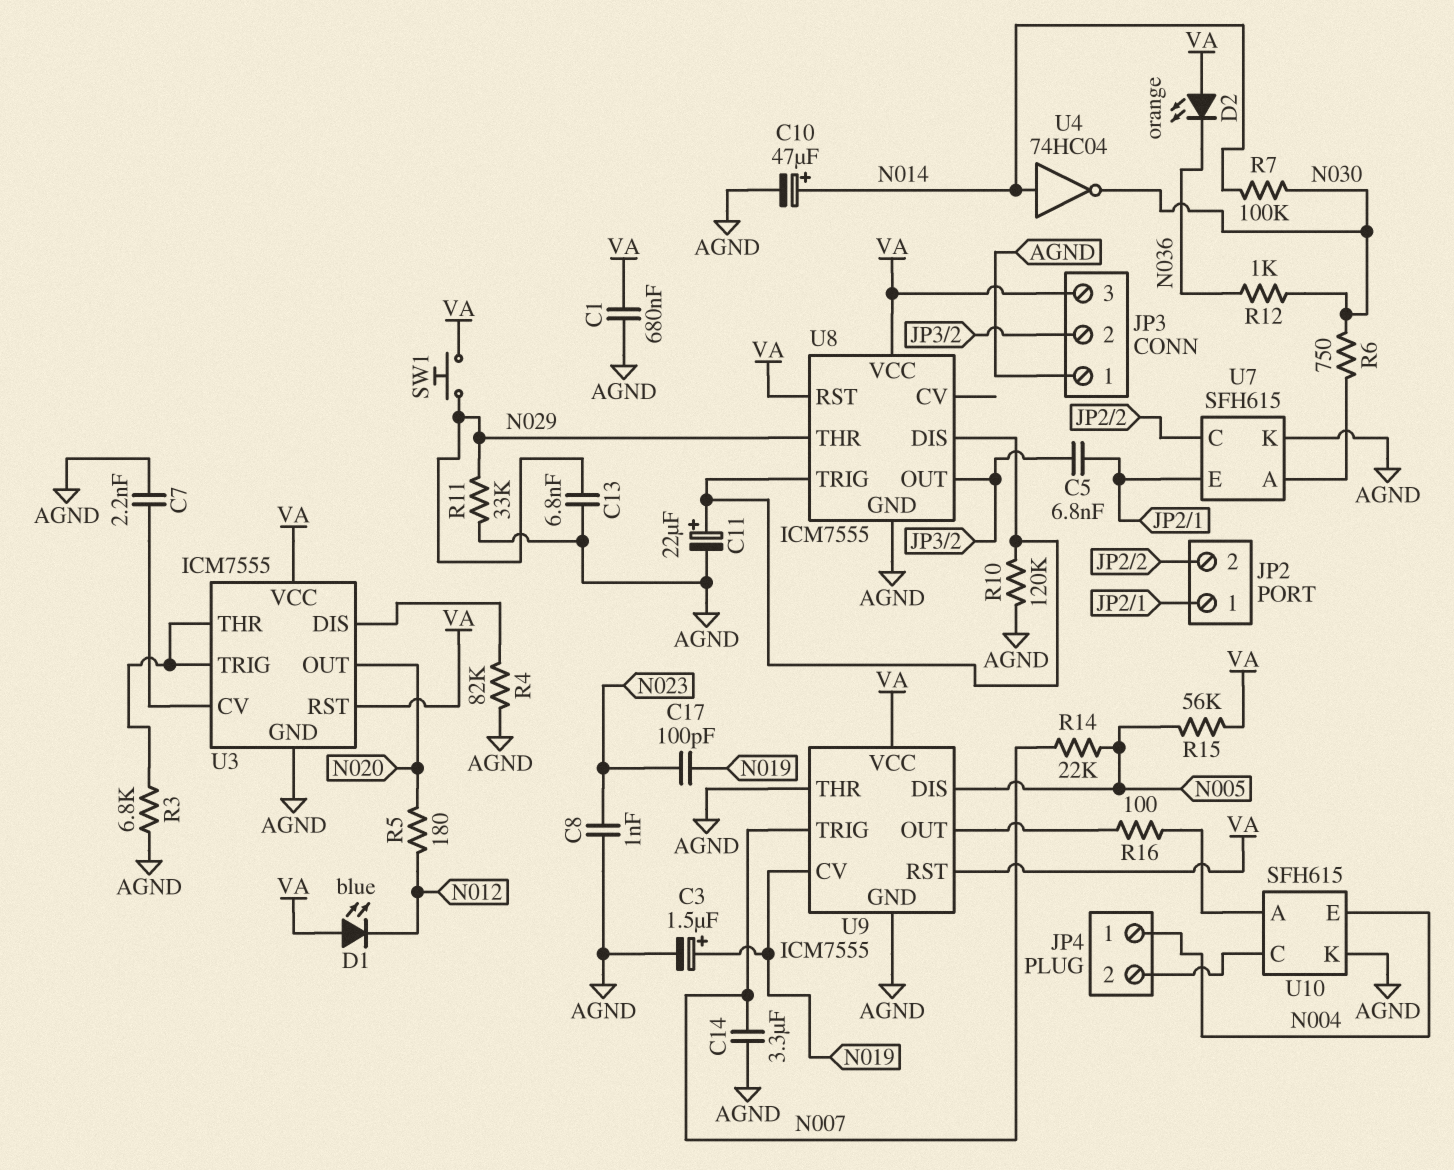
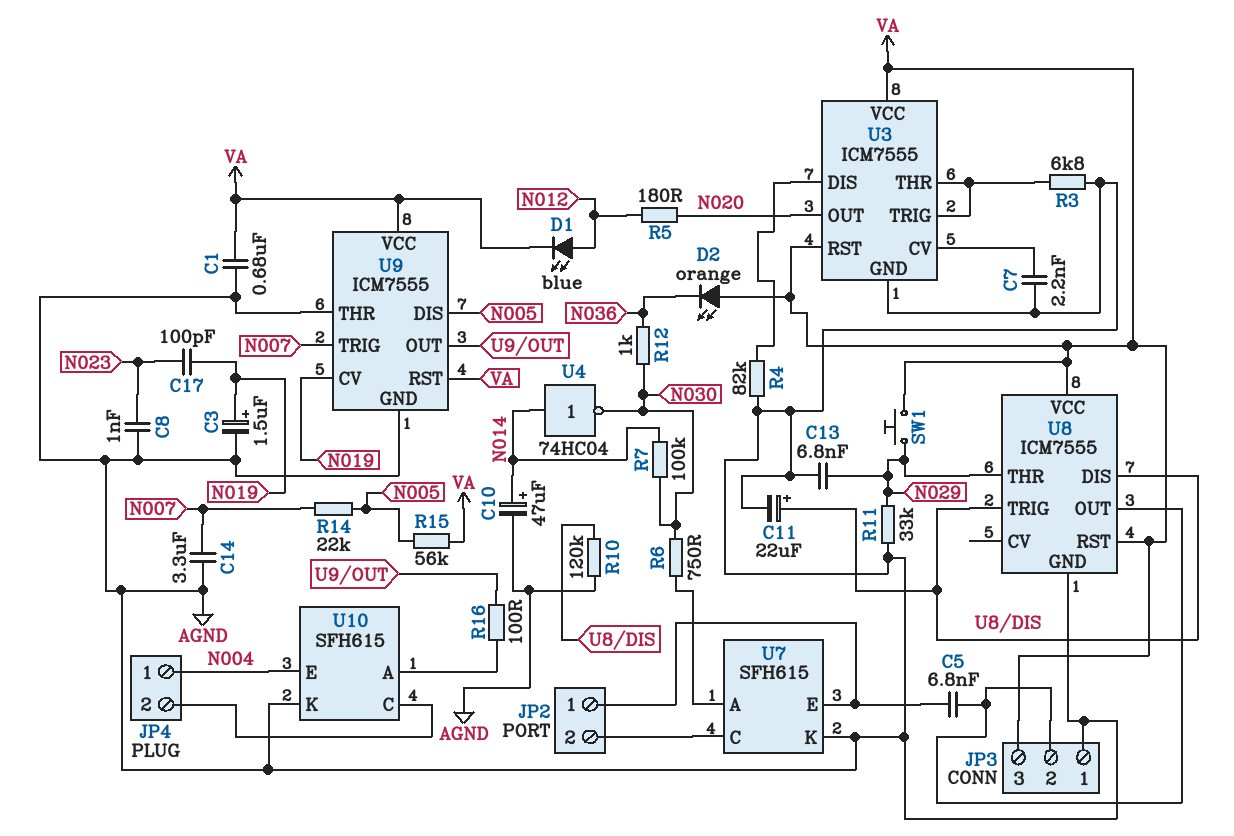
D1: LED blue (A VA, K N012) -> LED blue (A N012, K VA)

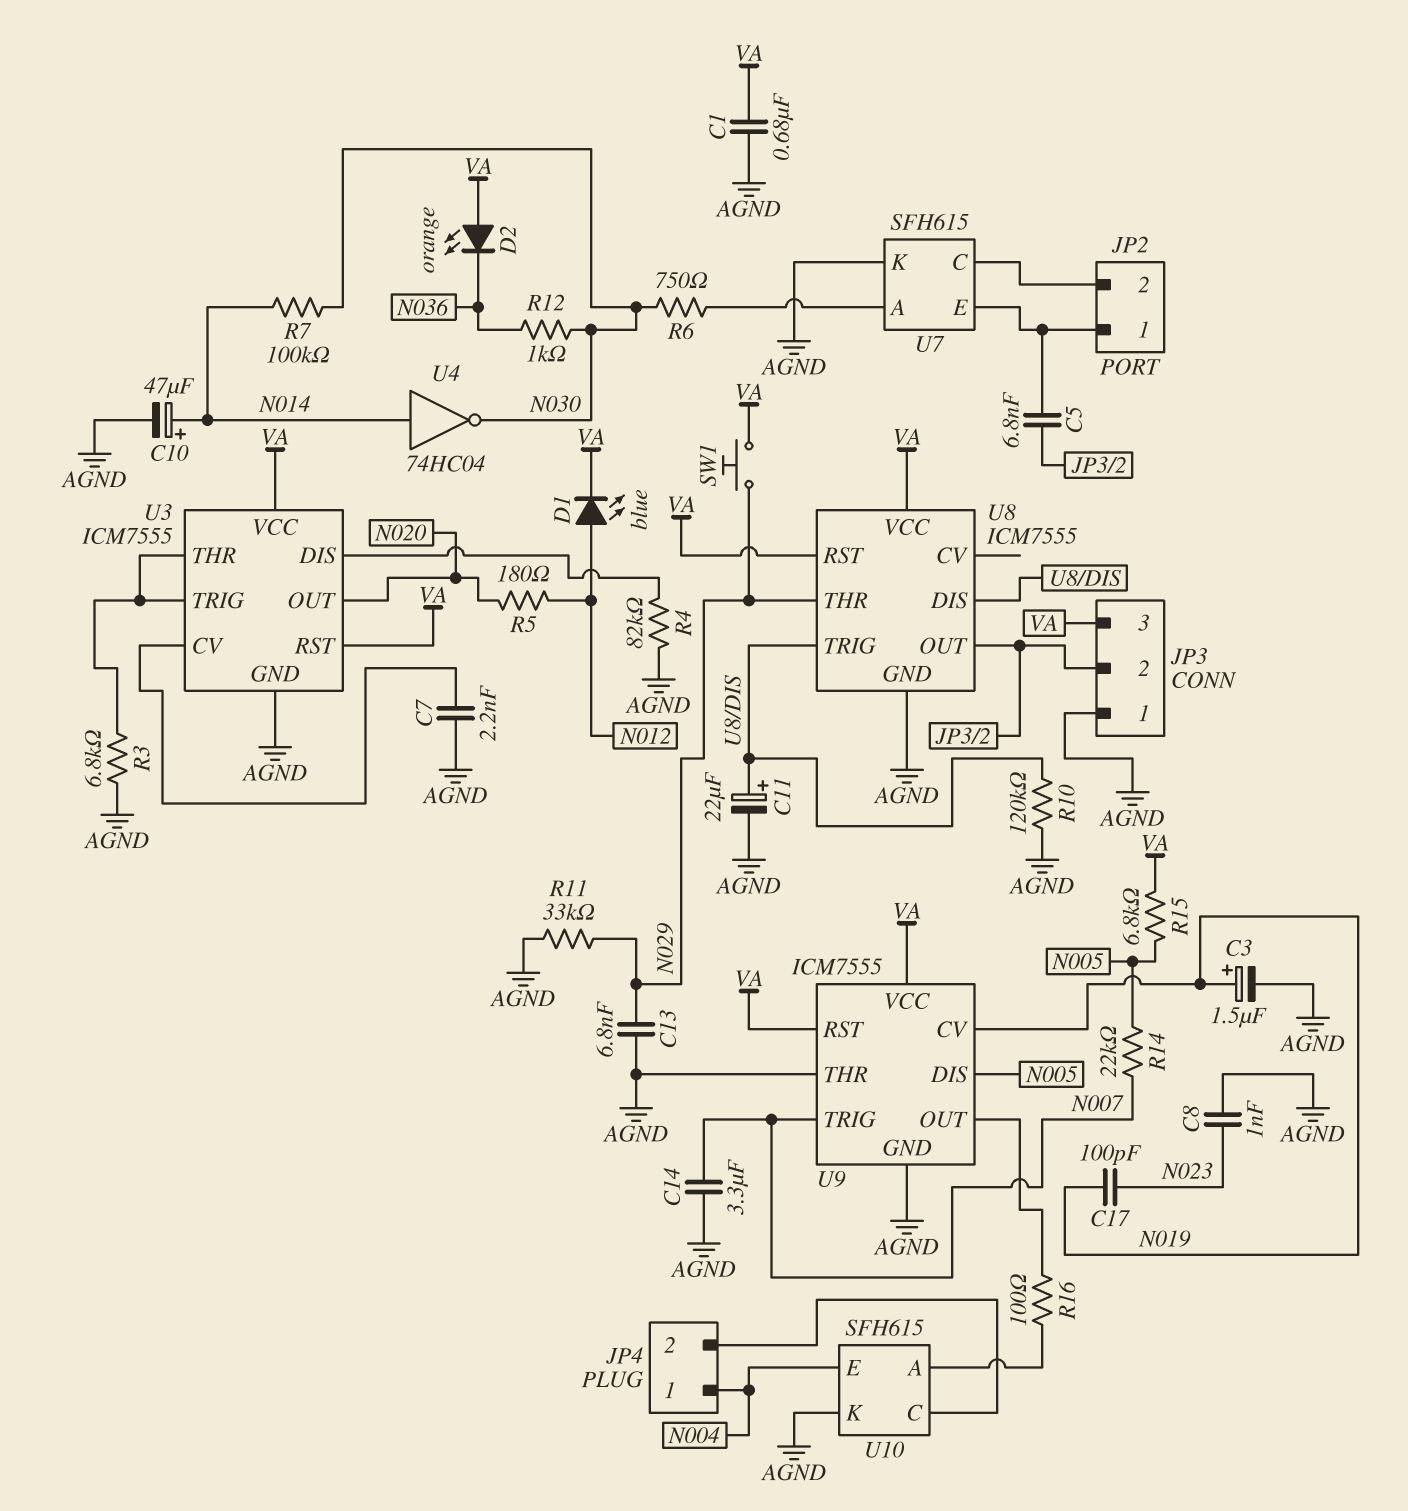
R15: 56k (N005, VA) -> 6.8k (N005, VA)

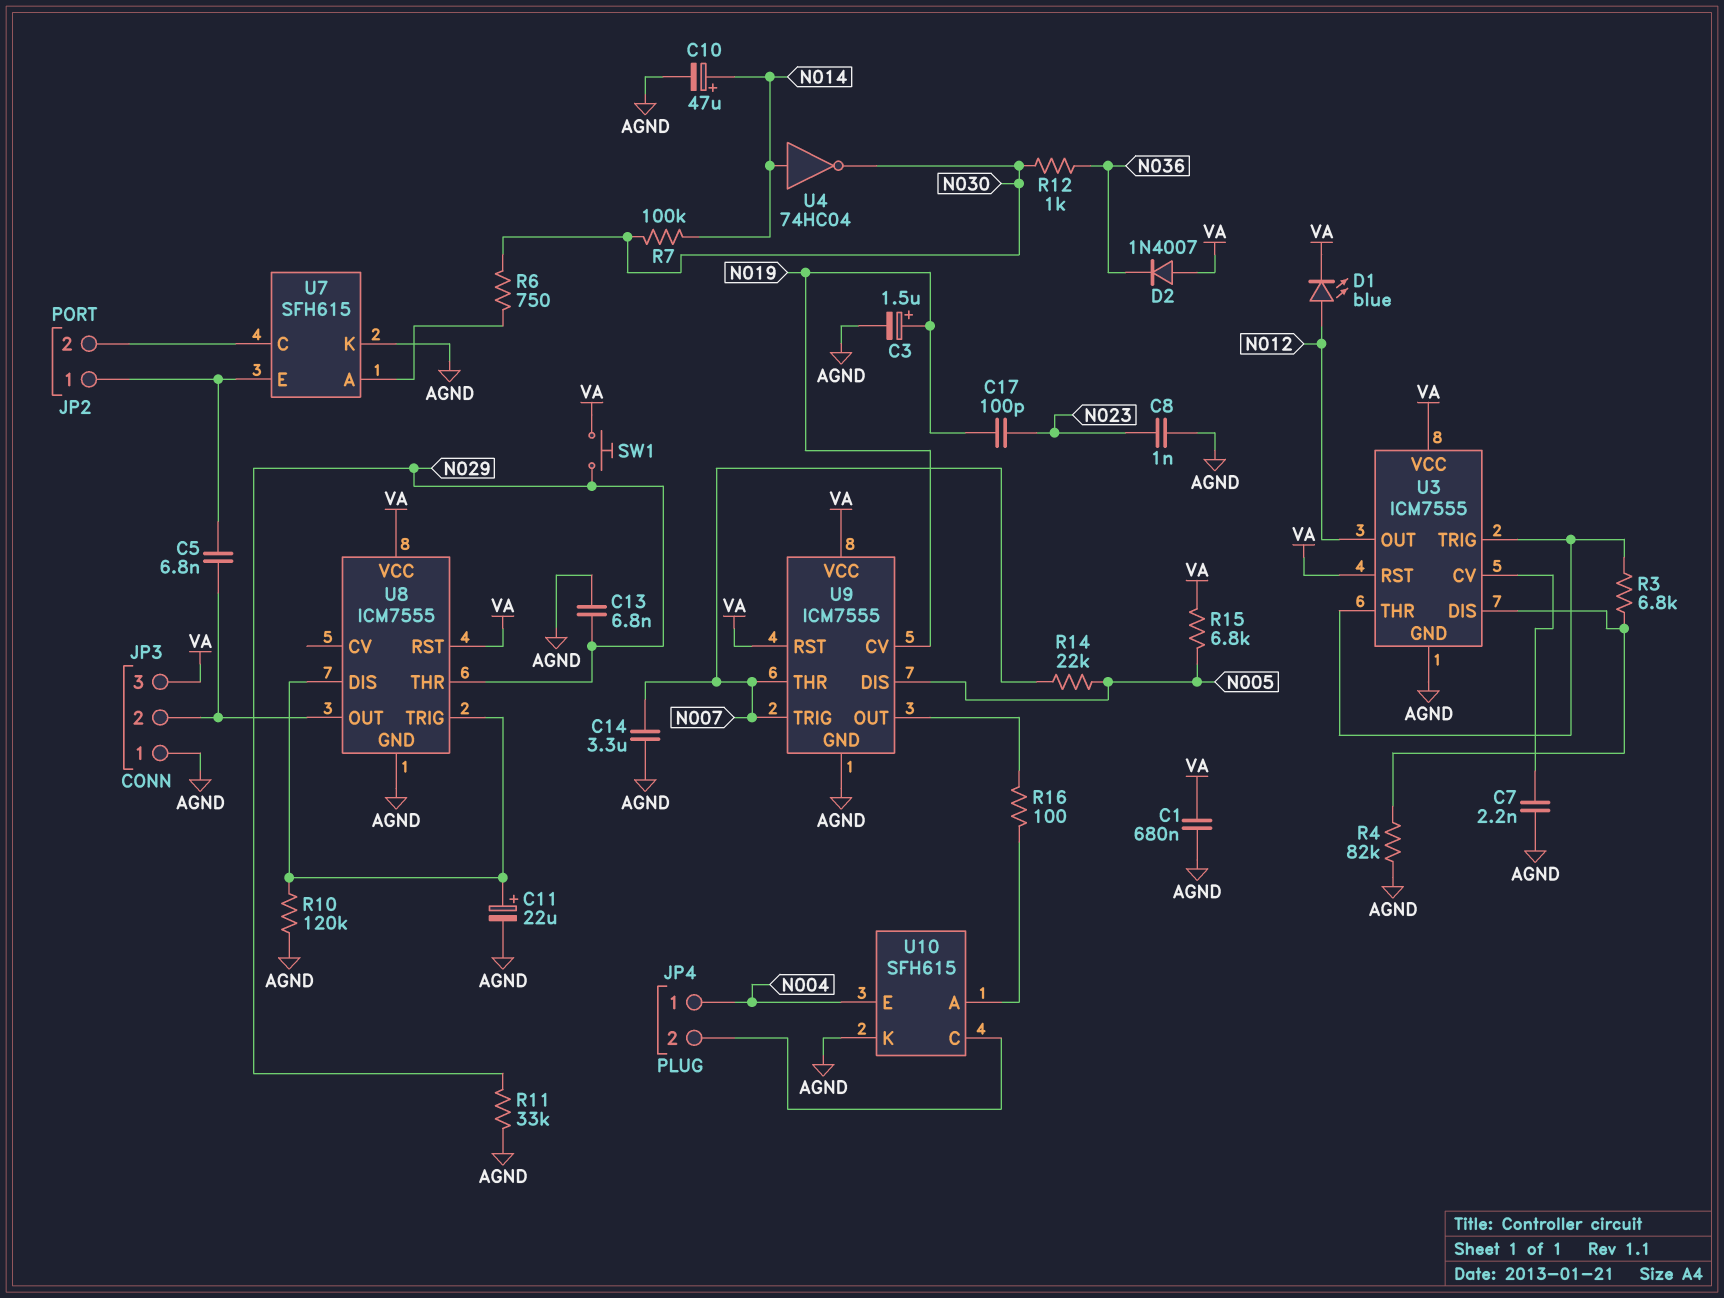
D2: LED orange (A VA, K N036) -> diode 1N4007 (A VA, K N036)
R3: 6.8k (AGND, U3/THR) -> 6.8k (U3/DIS, U3/THR)
R5: 180 (N012, N020) -> none
U3 pin OUT: N020 -> N012
U9 pin THR: AGND -> N007

